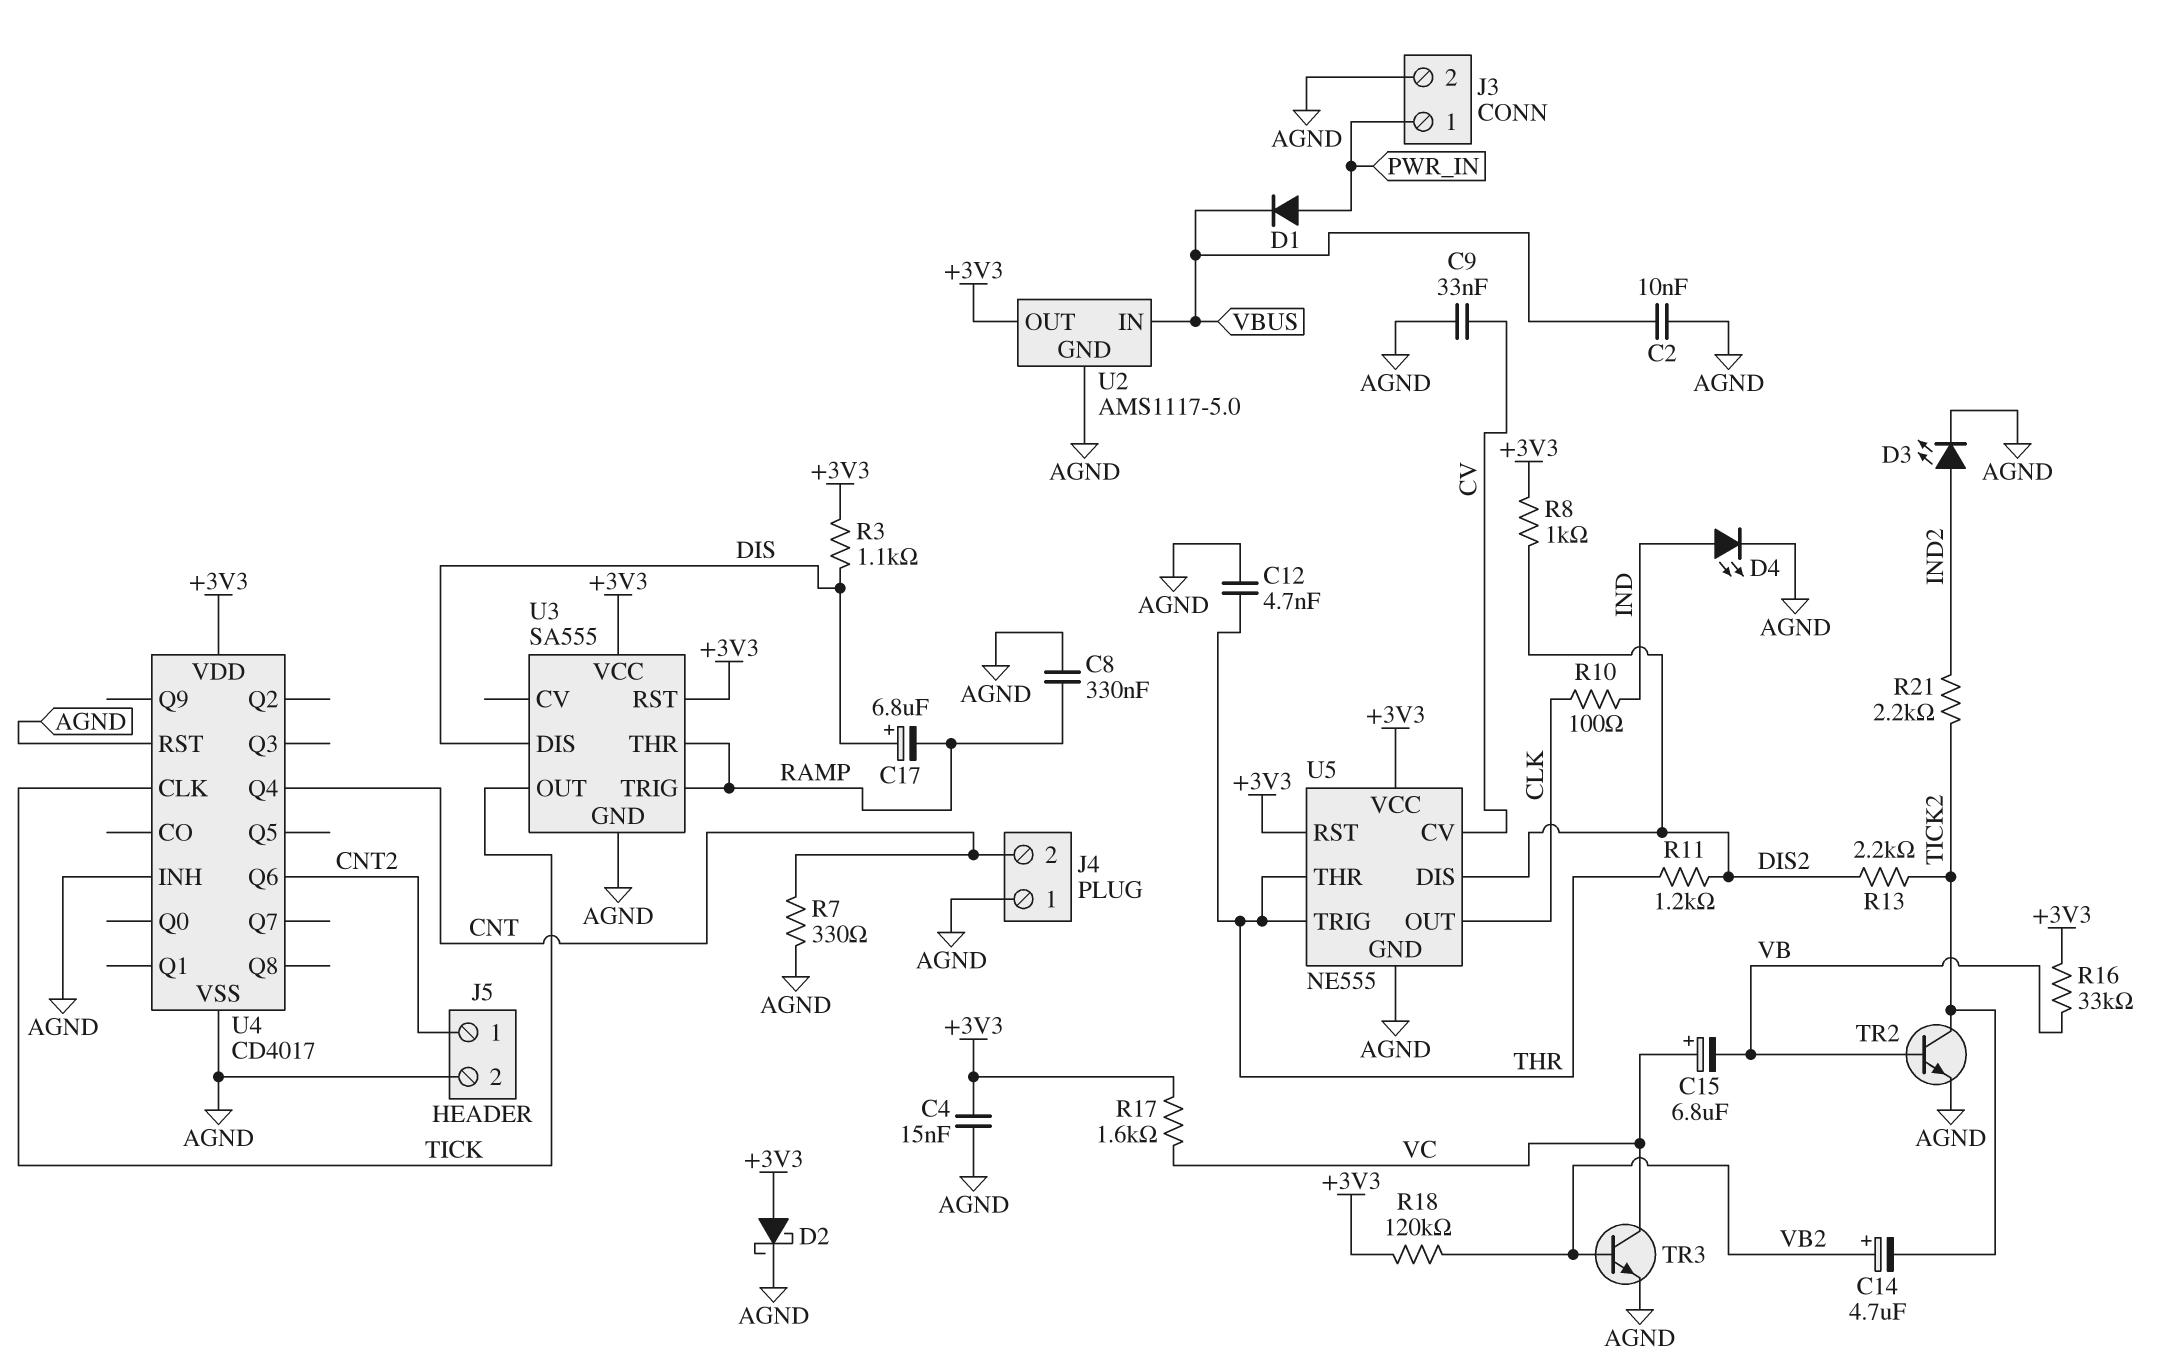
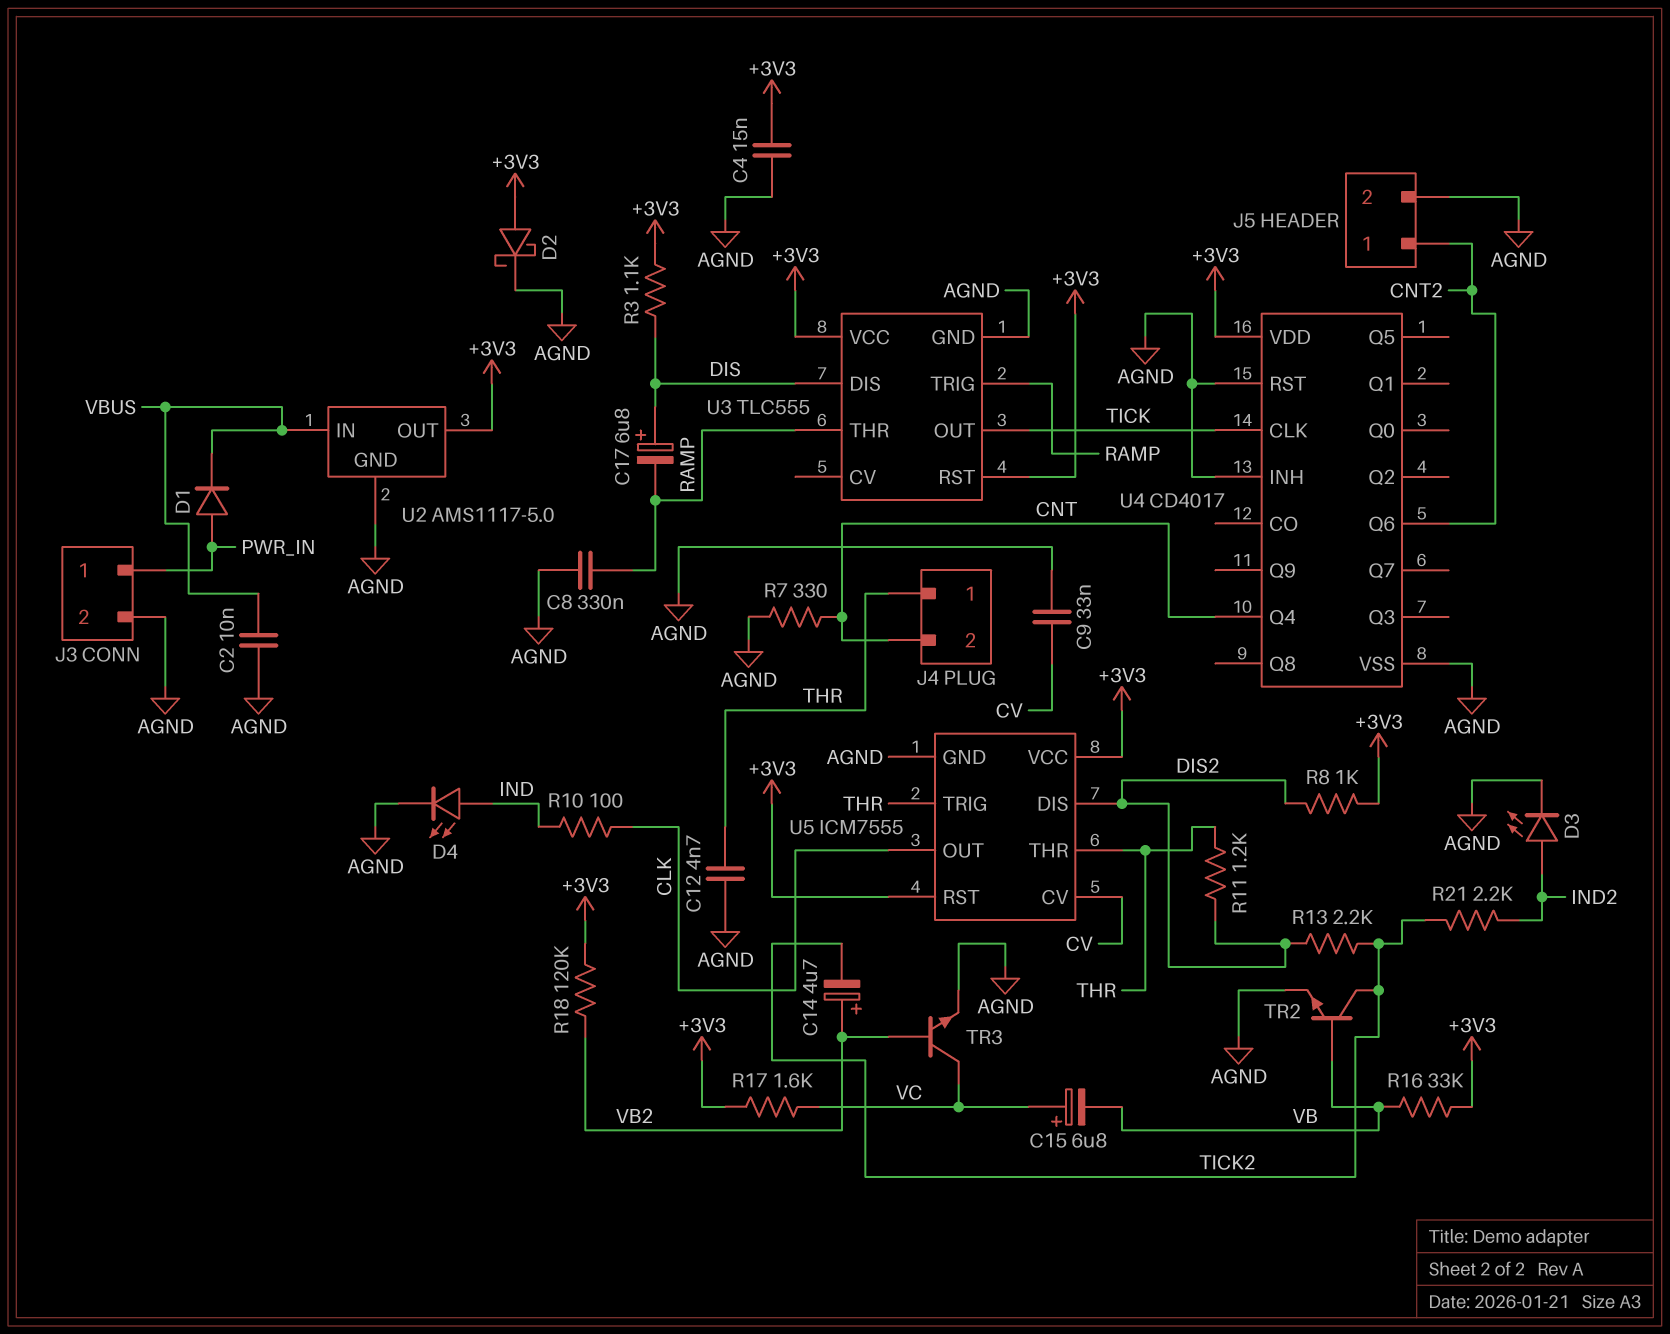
J4 pin 1: AGND -> THR
U3: SA555 -> TLC555
U5: NE555 -> ICM7555

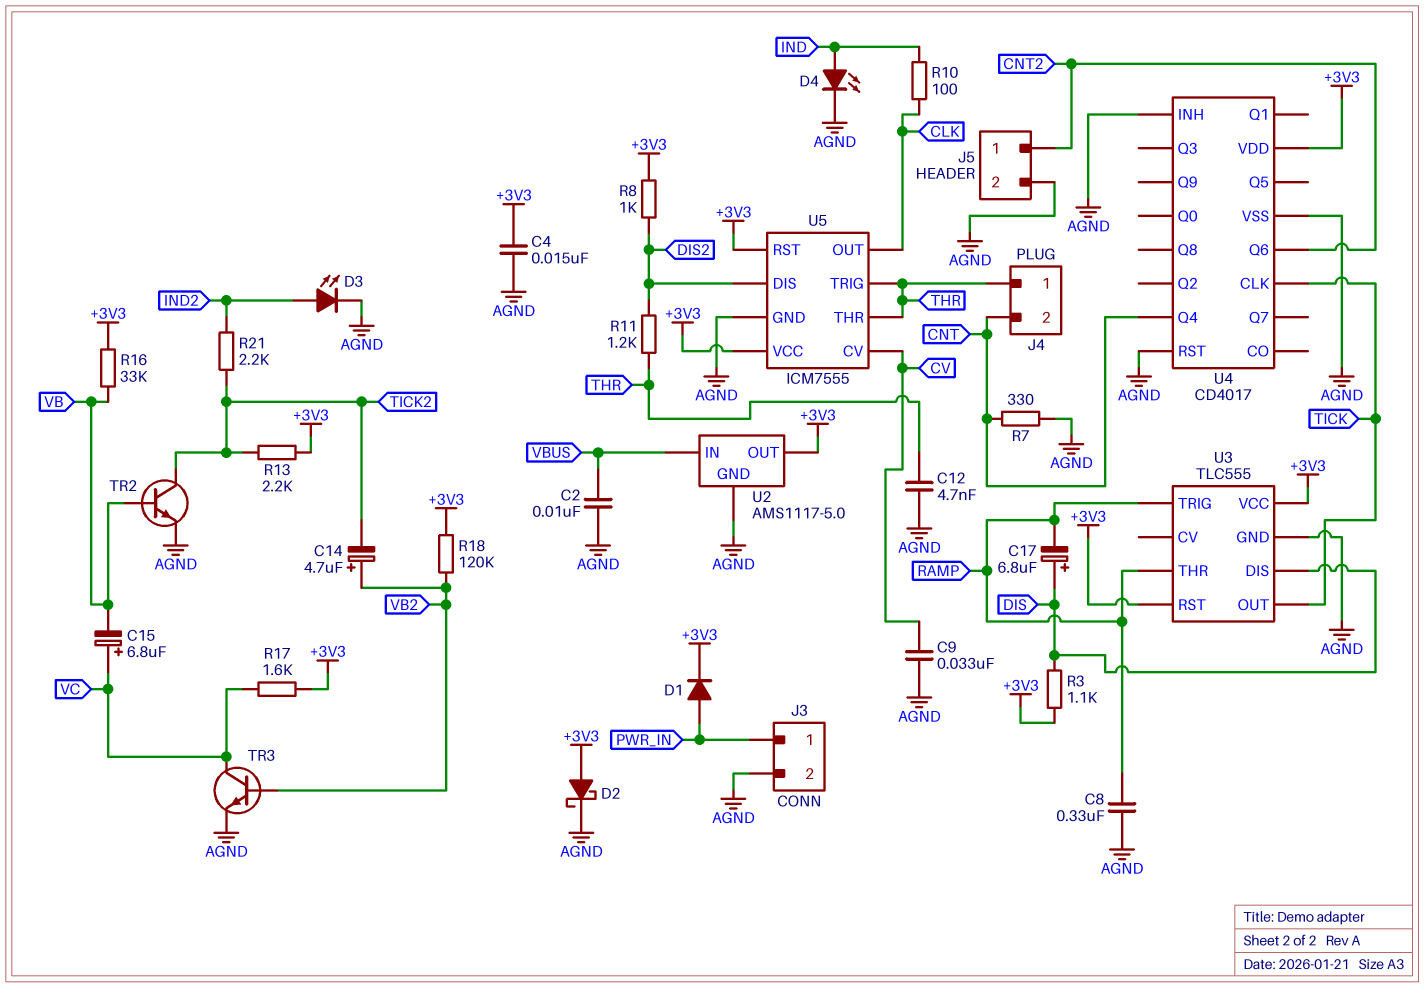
D1: diode (A PWR_IN, K VBUS) -> diode (A PWR_IN, K +3V3)
R13: 2.2k (DIS2, TICK2) -> 2.2k (+3V3, TICK2)

